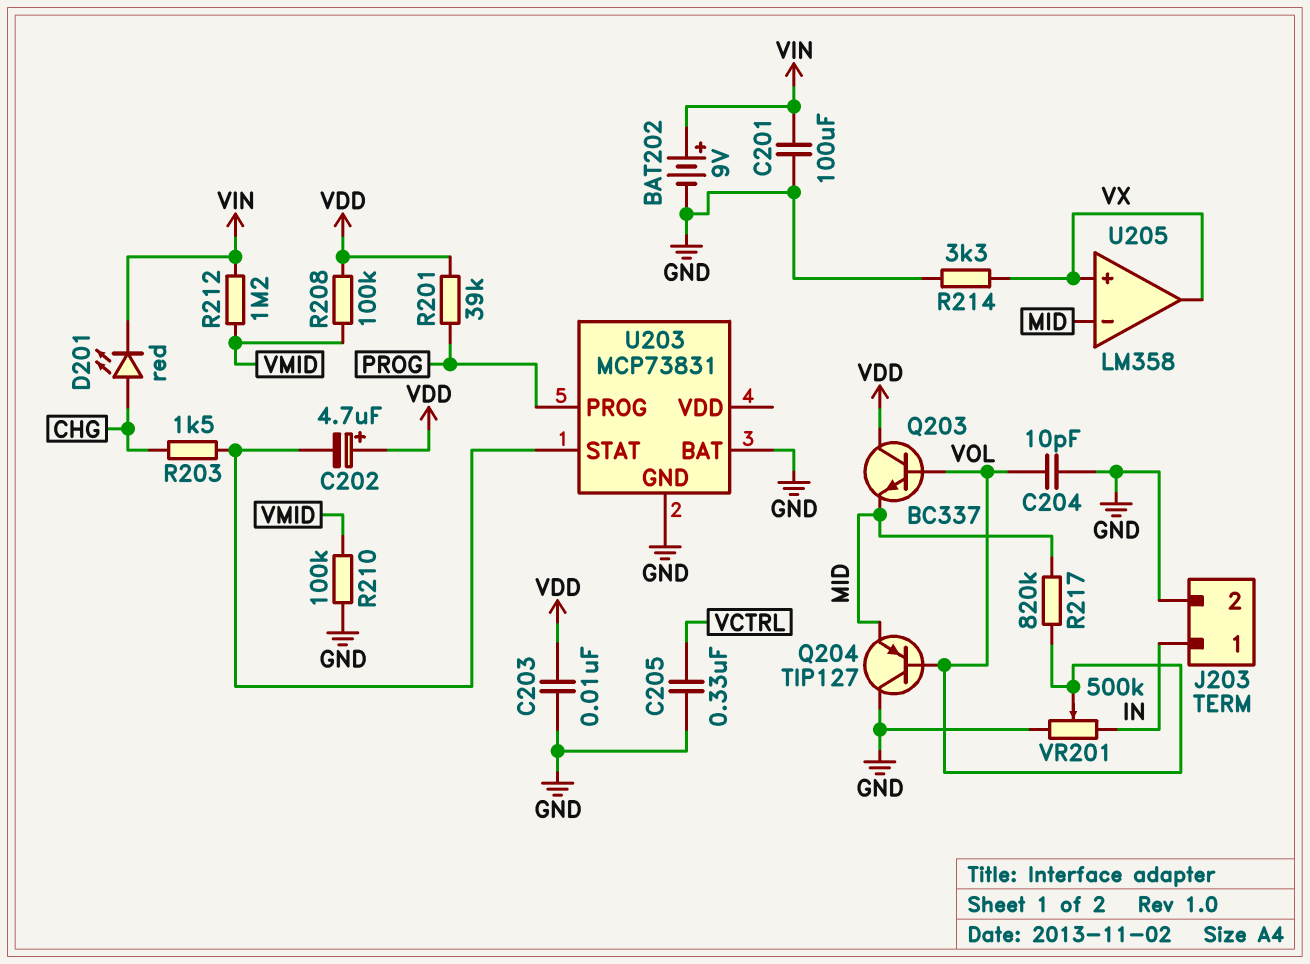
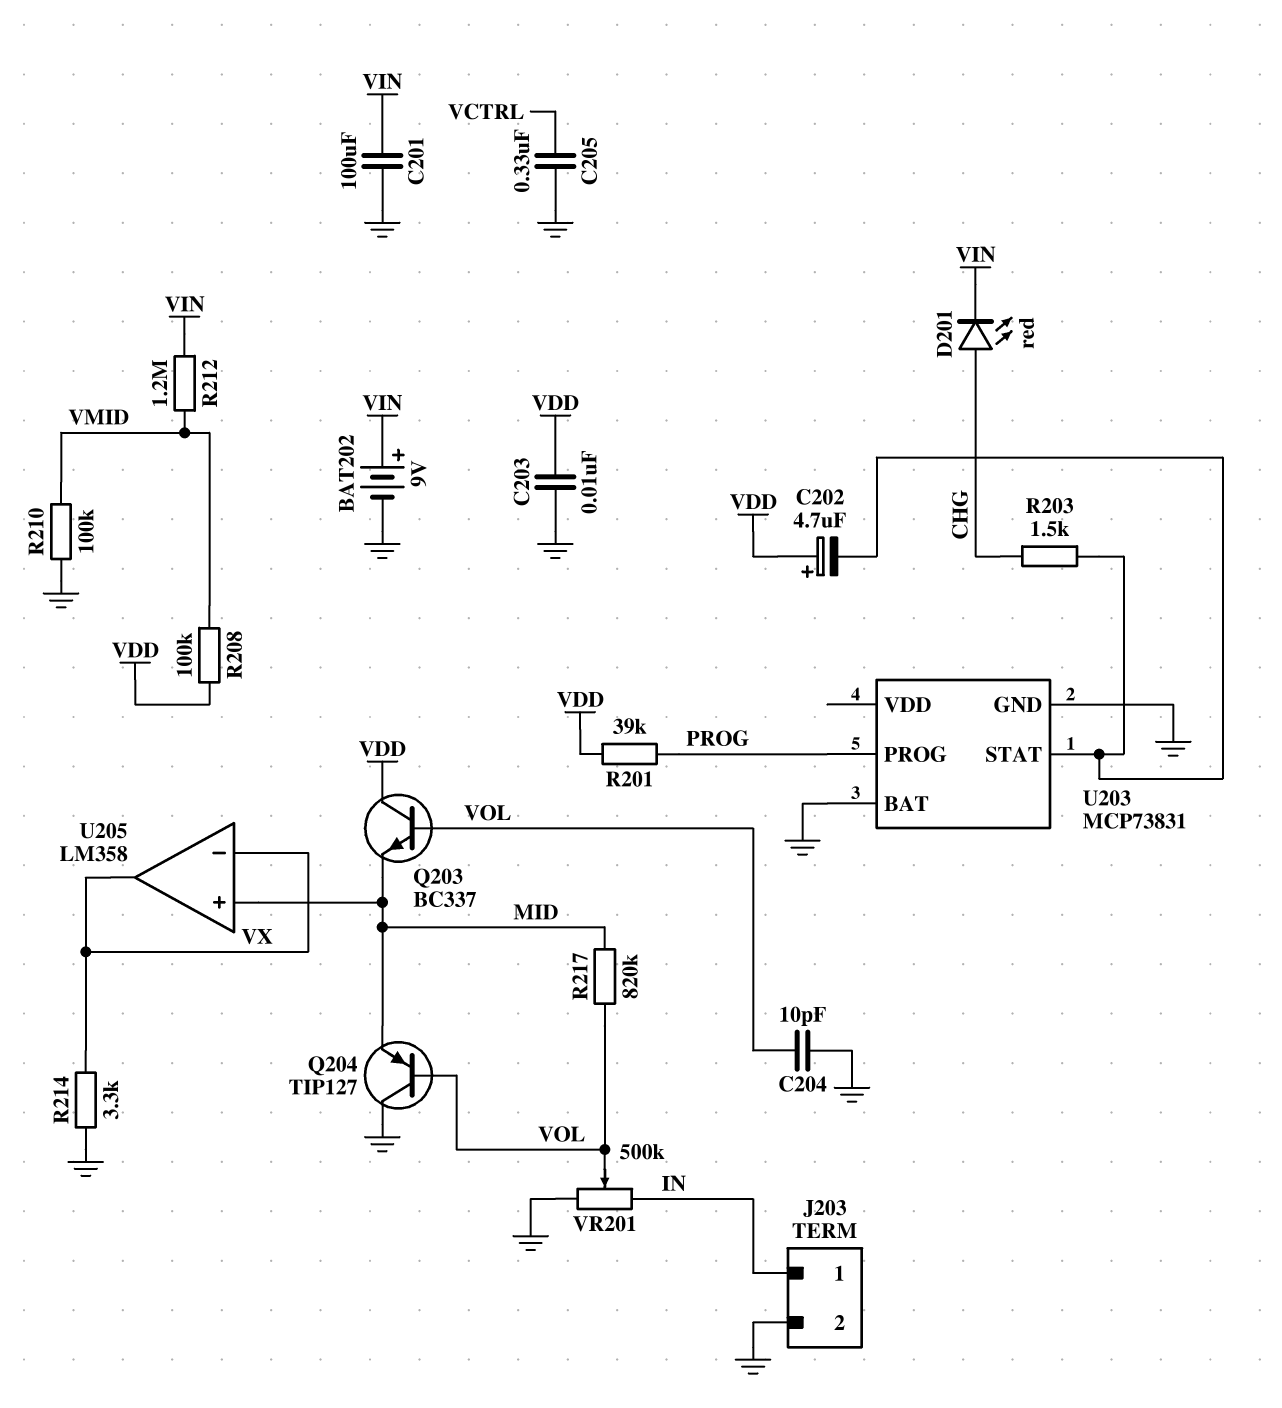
U205 pin in+: VX -> MID
U205 pin in-: MID -> VX

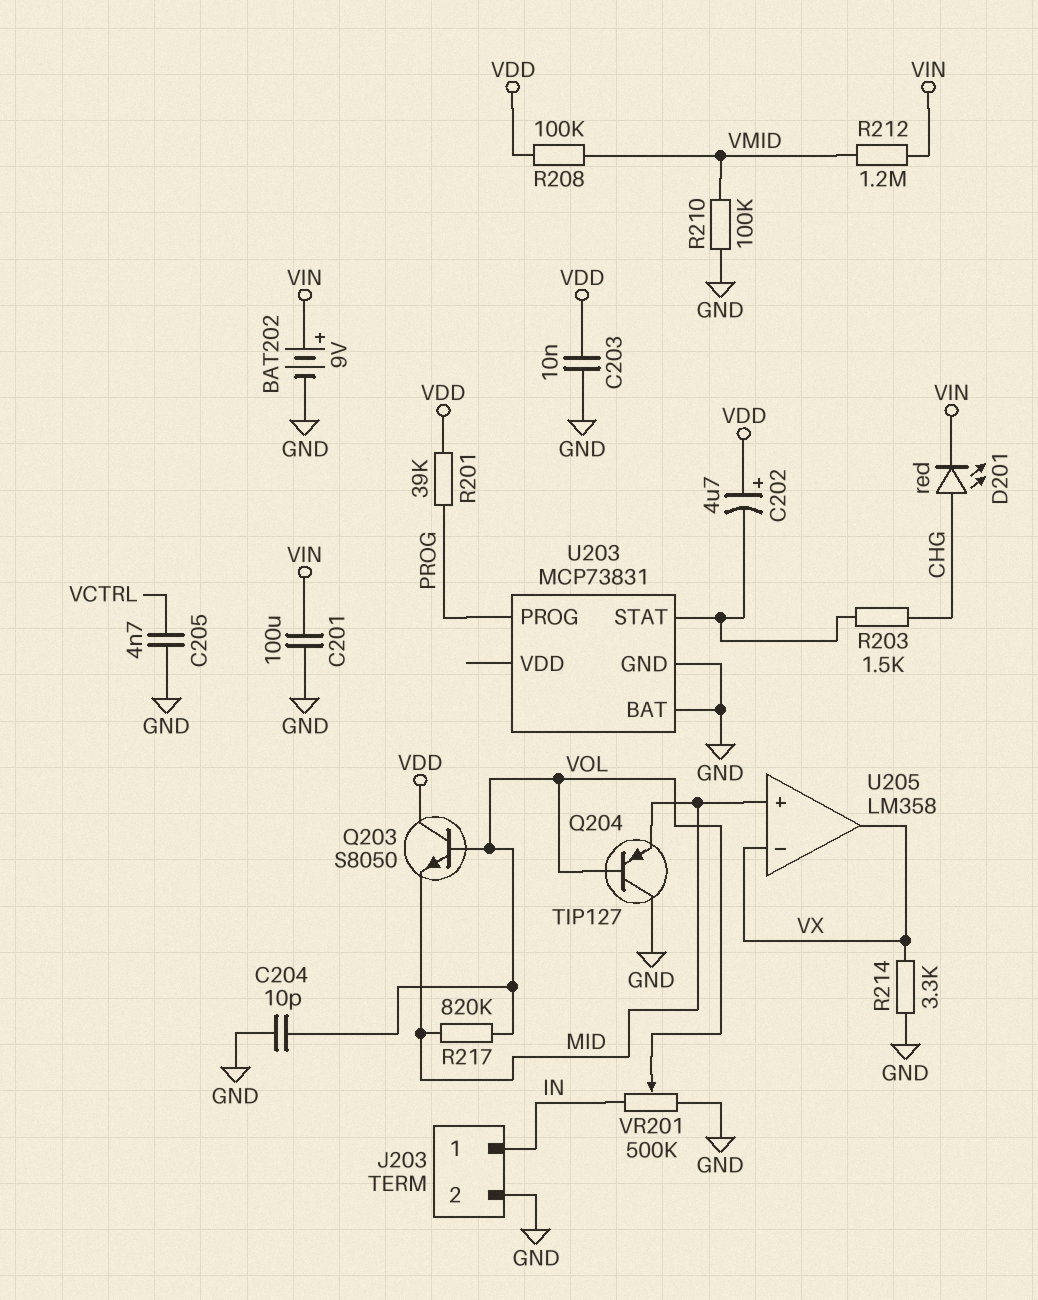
C205: 330nF (GND, VCTRL) -> 4.7nF (GND, VCTRL)
Q203: NPN BC337 (B VOL, C VDD, E MID) -> NPN S8050 (B VOL, C VDD, E MID)

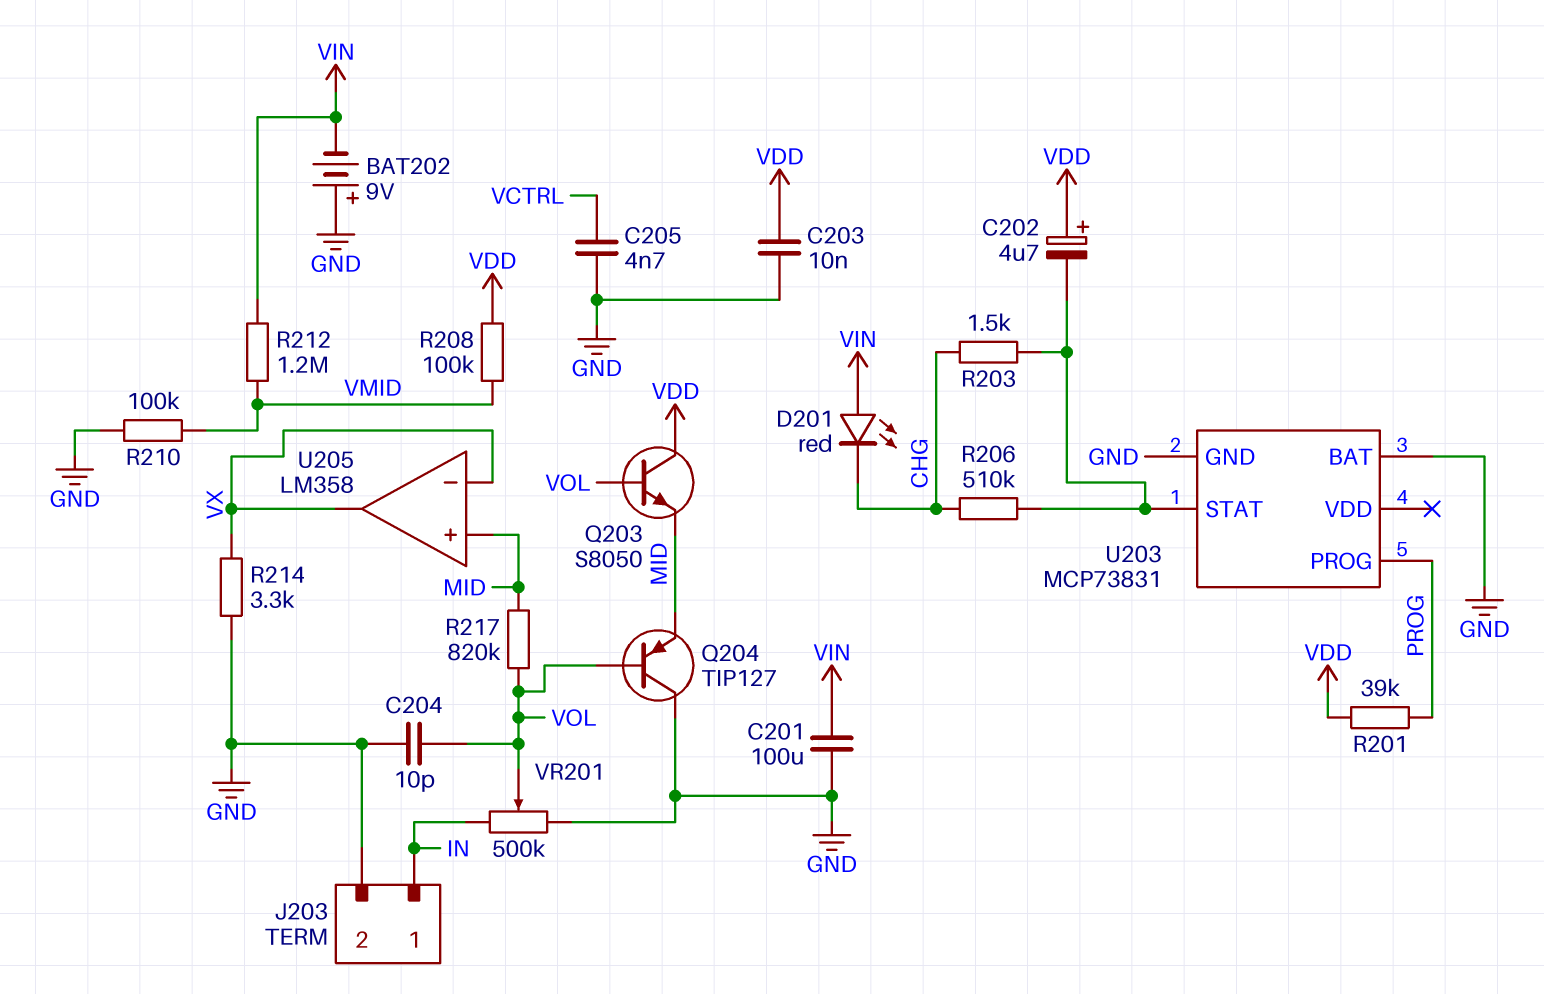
BAT202: 9V (plus VIN, minus GND) -> 9V (plus GND, minus VIN)
D201: LED red (A CHG, K VIN) -> LED red (A VIN, K CHG)
R206: none -> 510k (CHG, U203/STAT)

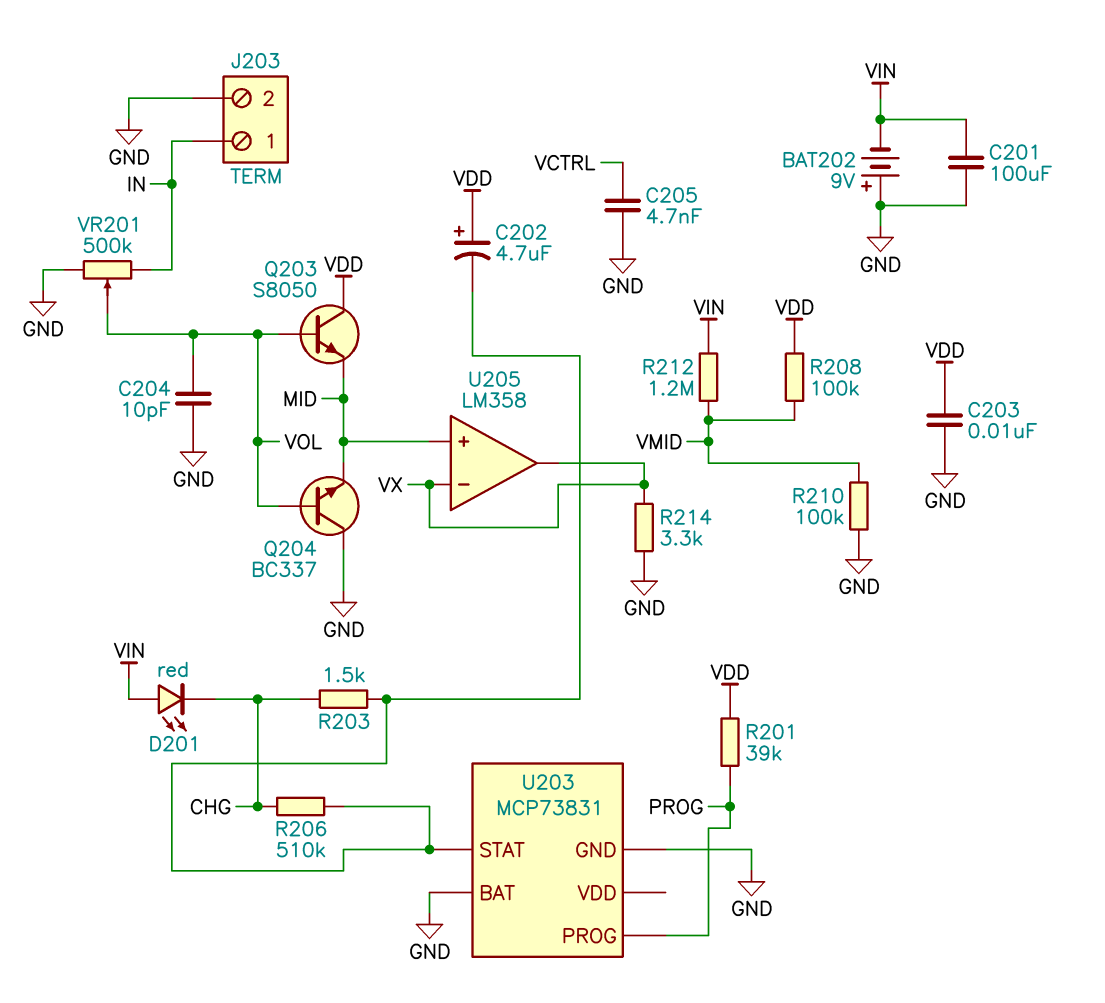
Q204: PNP TIP127 (B VOL, C GND, E MID) -> NPN BC337 (B VOL, C GND, E MID)
R217: 820k (MID, VOL) -> none

